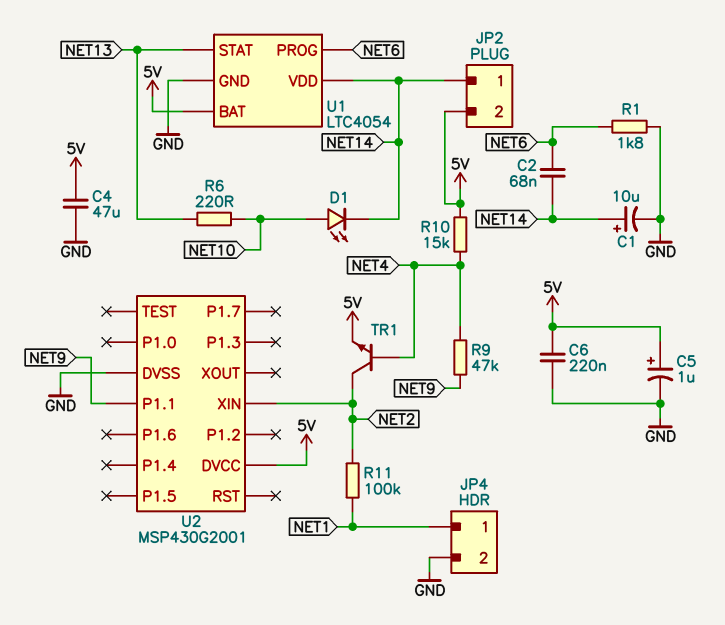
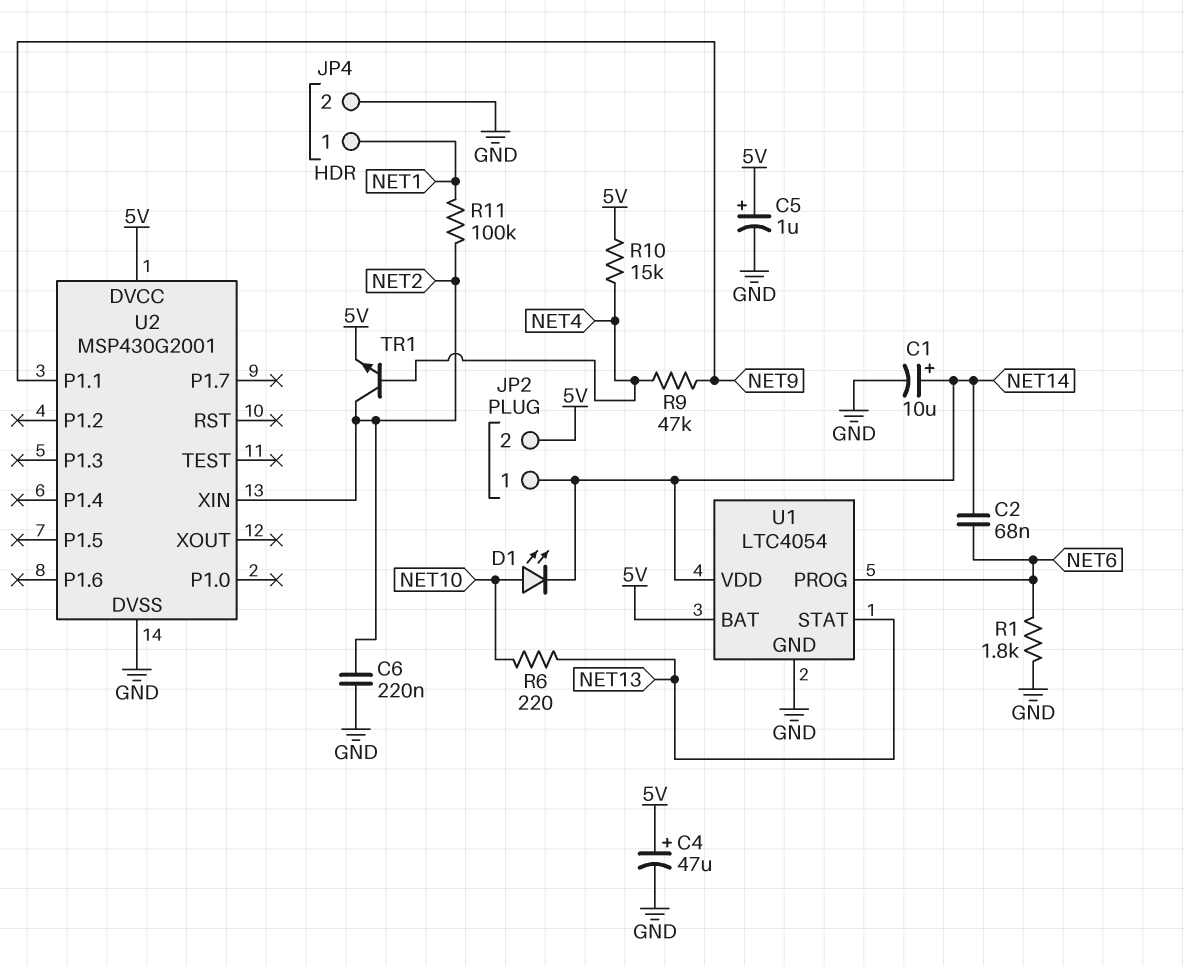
C4: 47uF (5V, GND) -> 47uF (plus 5V, minus GND)
C6: 220nF (5V, GND) -> 220nF (GND, NET2)

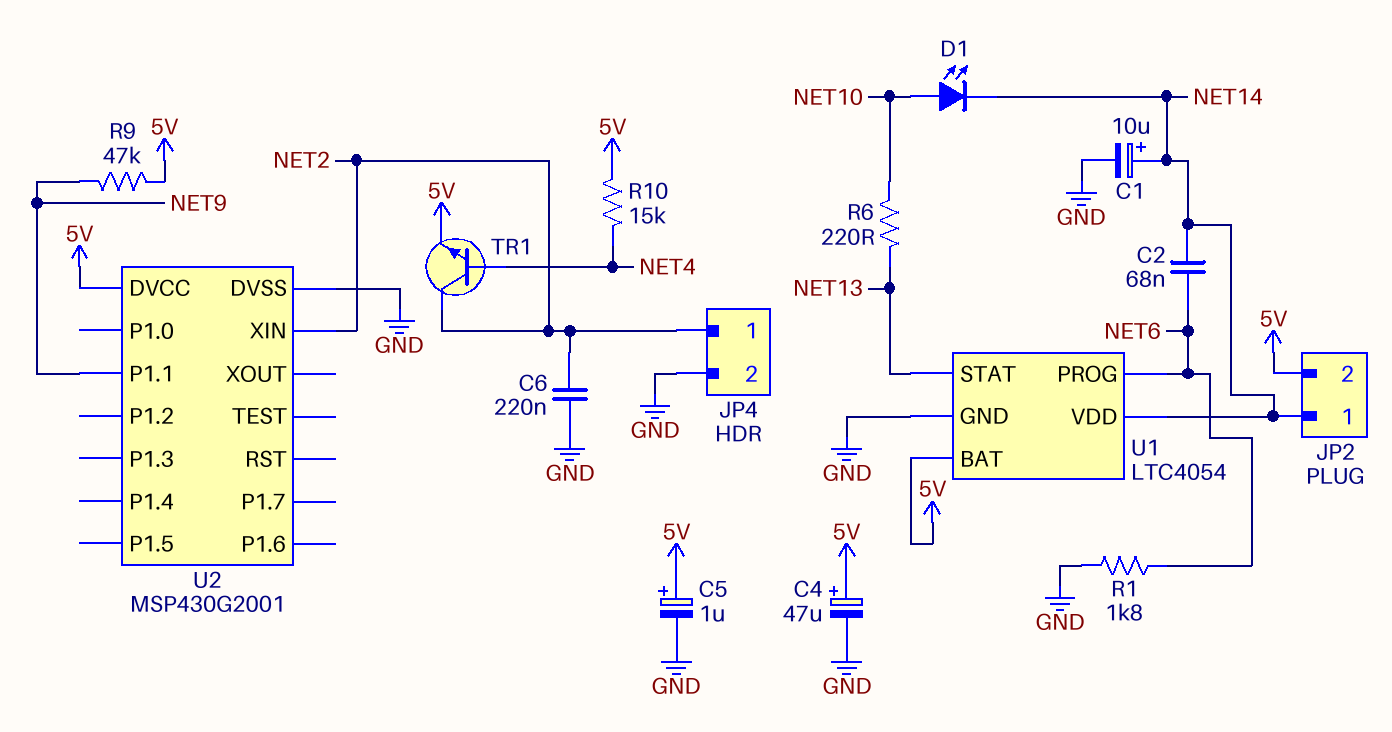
JP4 pin 1: NET1 -> NET2
R9: 47k (NET4, NET9) -> 47k (5V, NET9)
R11: 100k (NET1, NET2) -> none

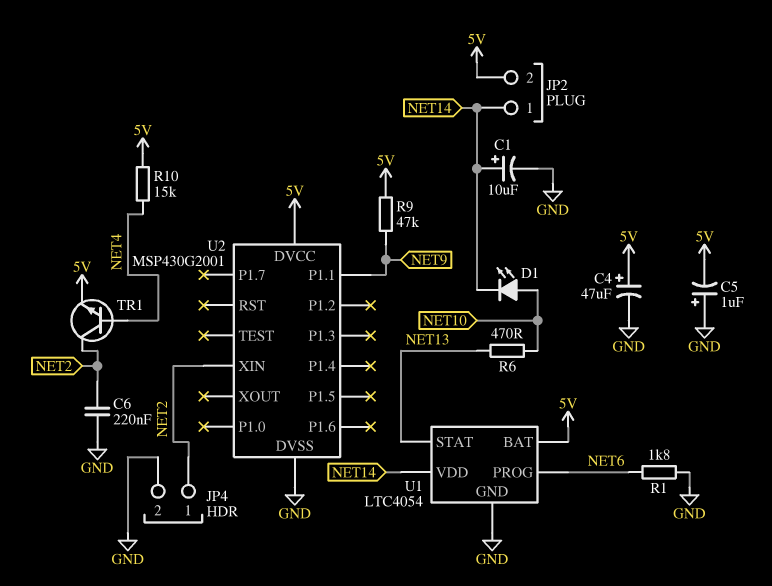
C2: 68nF (NET6, NET14) -> none
C5: 1uF (plus 5V, minus GND) -> 1uF (plus GND, minus 5V)
R6: 220 (NET10, NET13) -> 470 (NET10, NET13)

